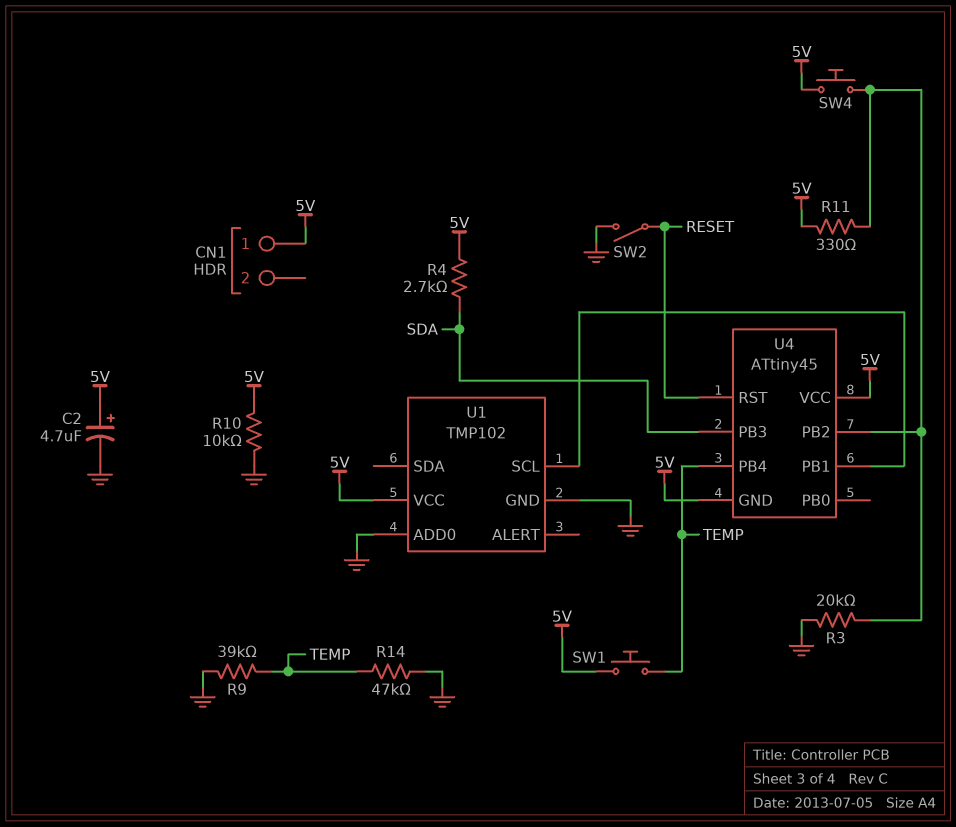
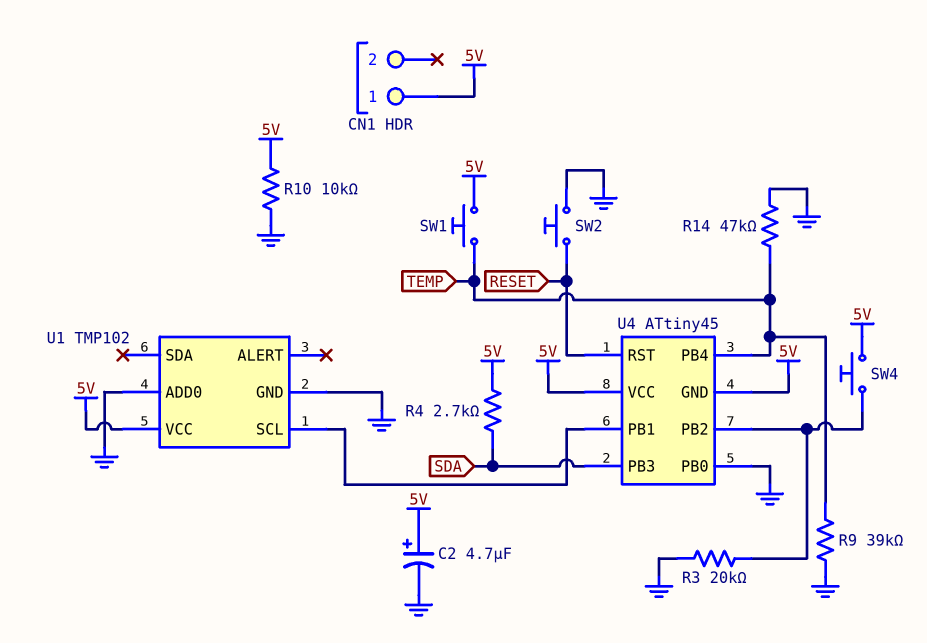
R11: 330 (5V, U4/PB2) -> none
SW2: switch (GND, RESET) -> button (GND, RESET)
U4 pin PB0: none -> GND

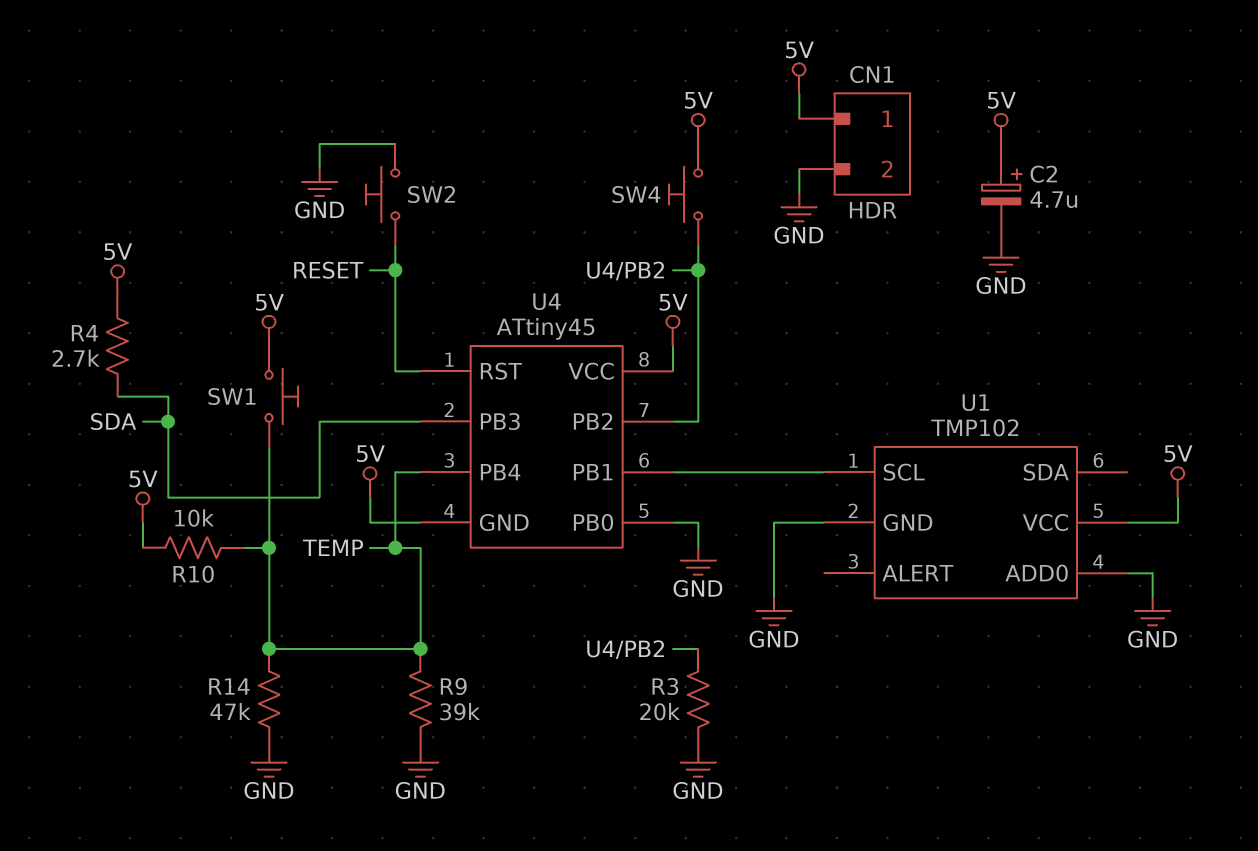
CN1 pin 2: none -> GND
R10: 10k (5V, GND) -> 10k (5V, TEMP)

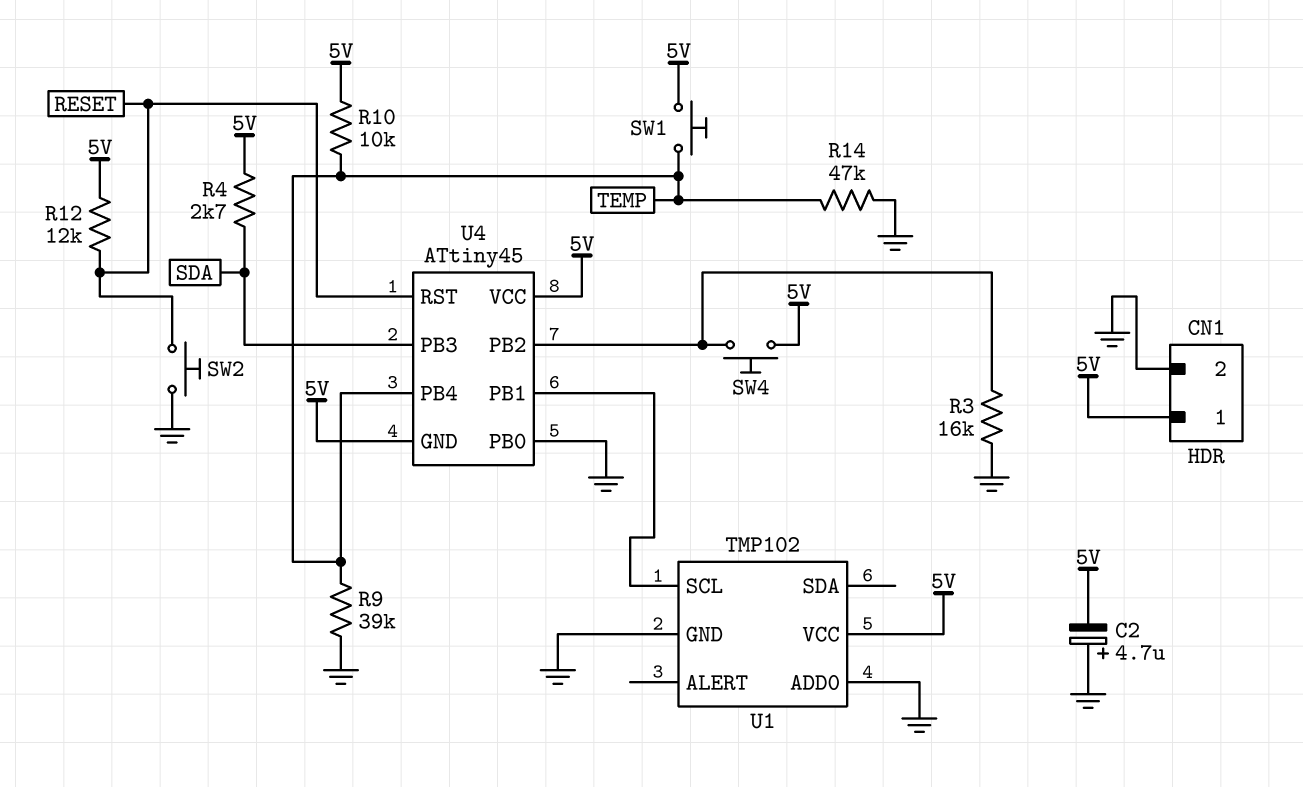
C2: 4.7uF (plus 5V, minus GND) -> 4.7uF (plus GND, minus 5V)
R3: 20k (GND, U4/PB2) -> 16k (GND, U4/PB2)
R12: none -> 12k (5V, RESET)

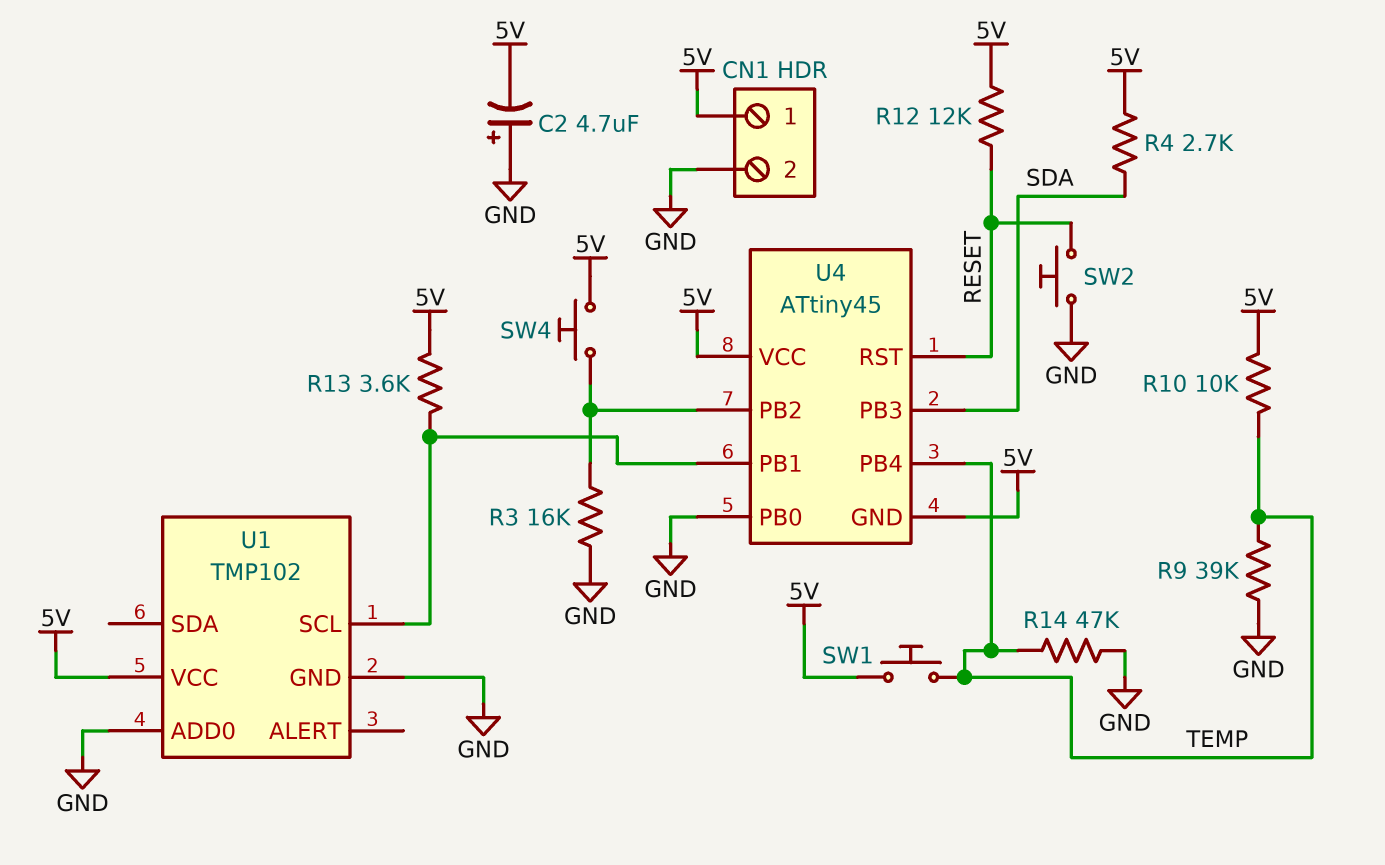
R13: none -> 3.6k (5V, U1/SCL)

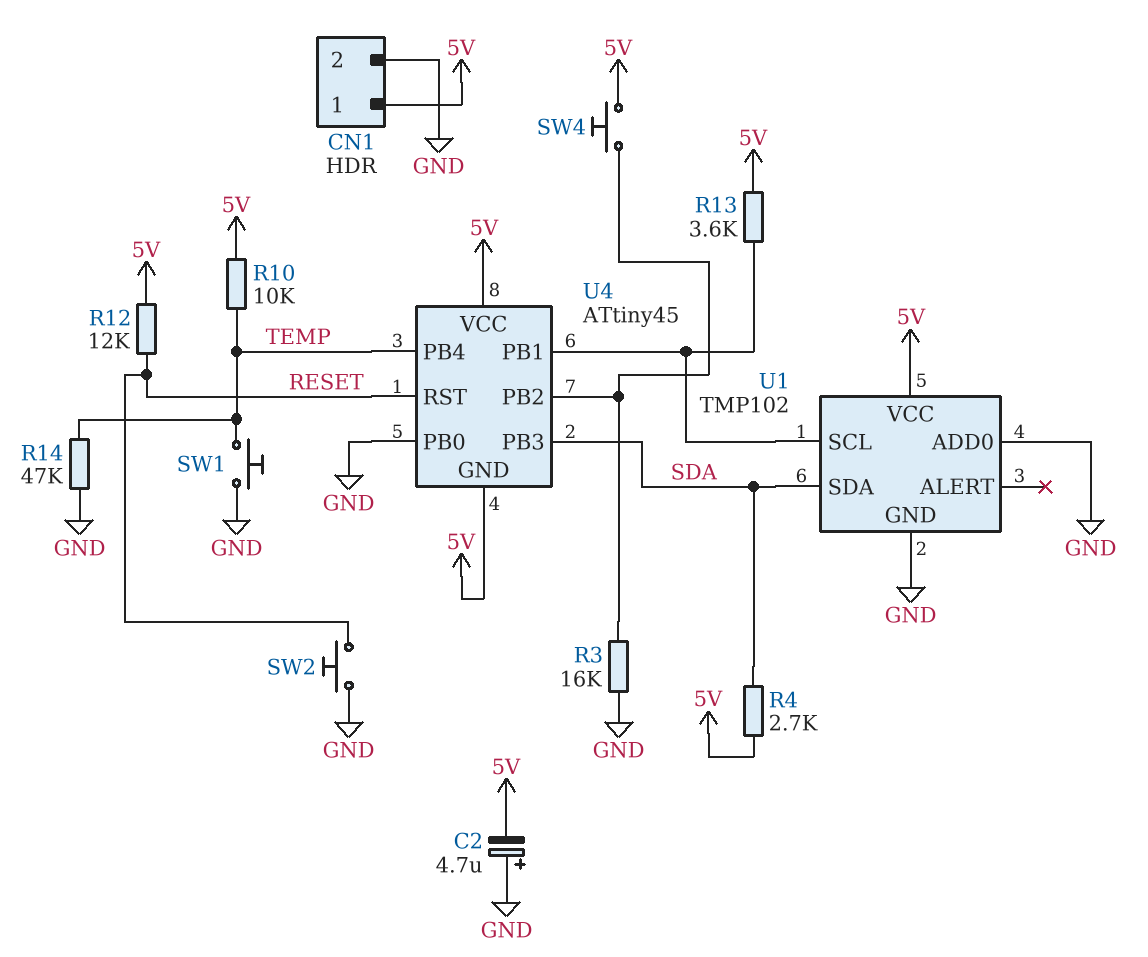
R9: 39k (GND, TEMP) -> none
SW1: button (5V, TEMP) -> button (GND, TEMP)
U1 pin SDA: none -> SDA

